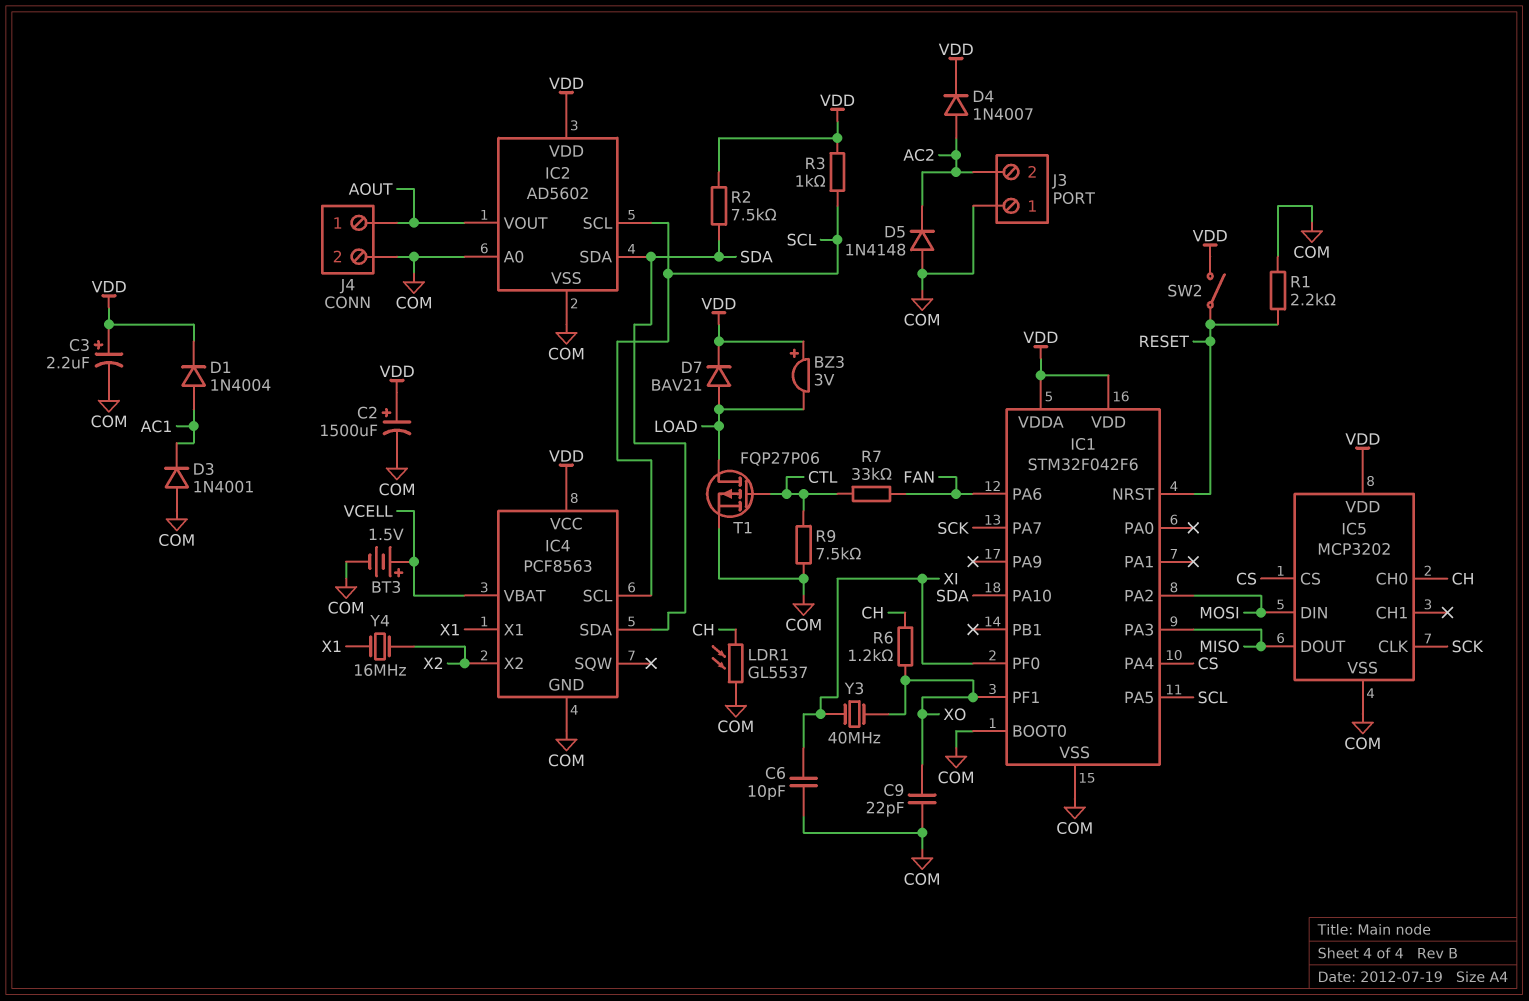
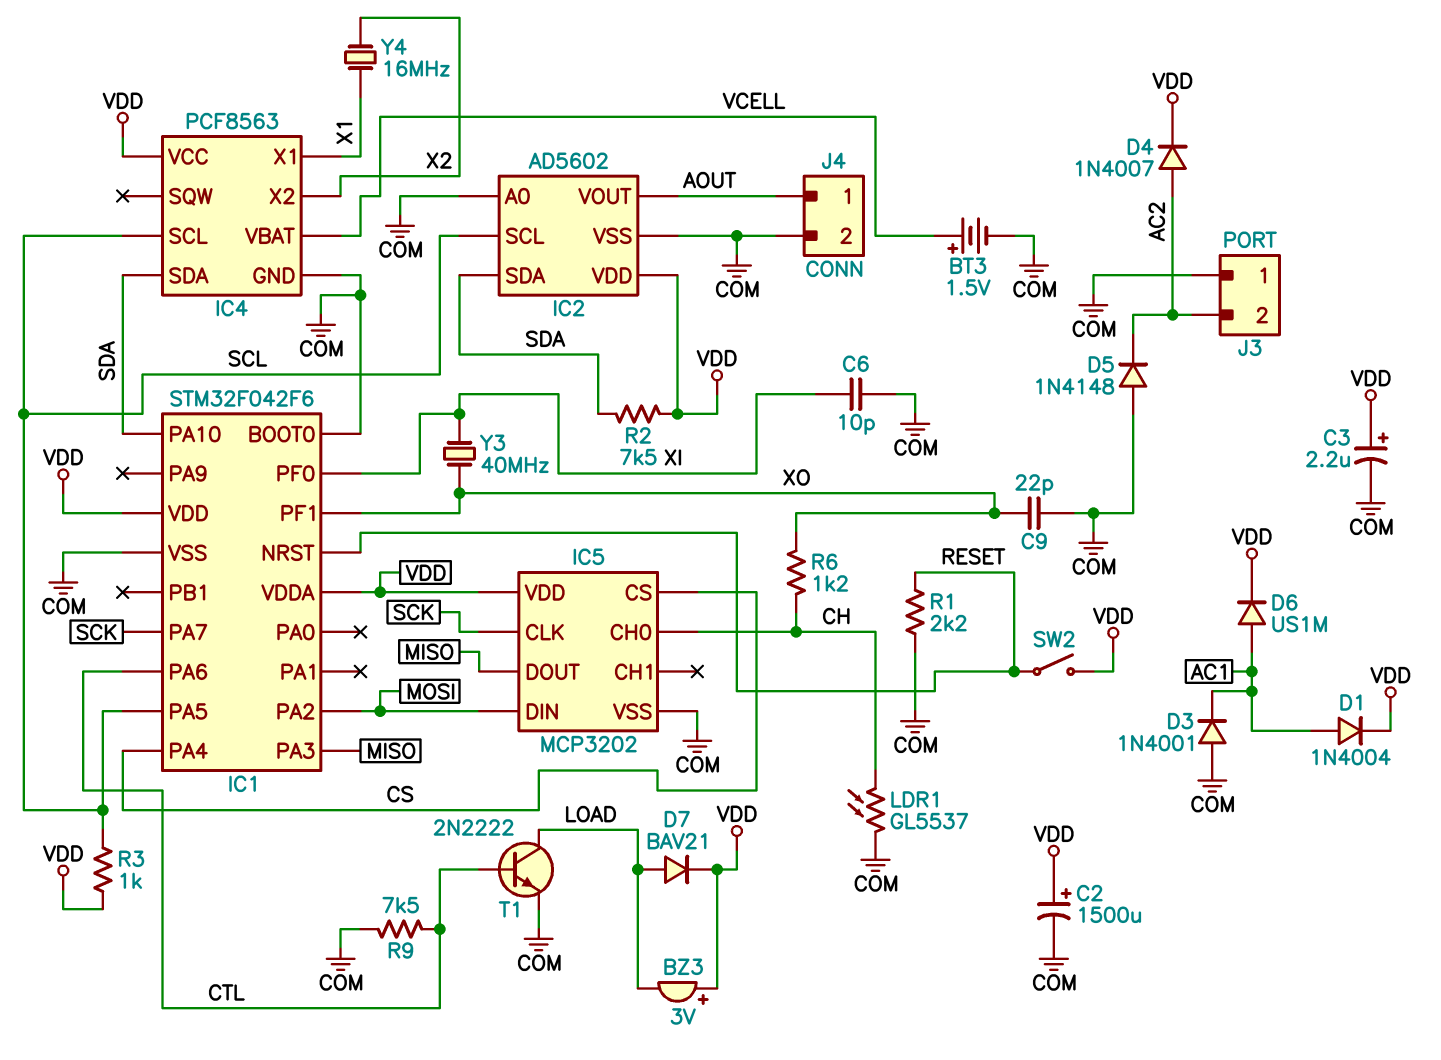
D6: none -> diode US1M (A AC1, K VDD)
IC1 pin PA6: FAN -> CTL
R7: 33k (CTL, FAN) -> none
T1: PMOS FQP27P06 (G CTL, D LOAD, S COM) -> NPN 2N2222 (B CTL, C LOAD, E COM)

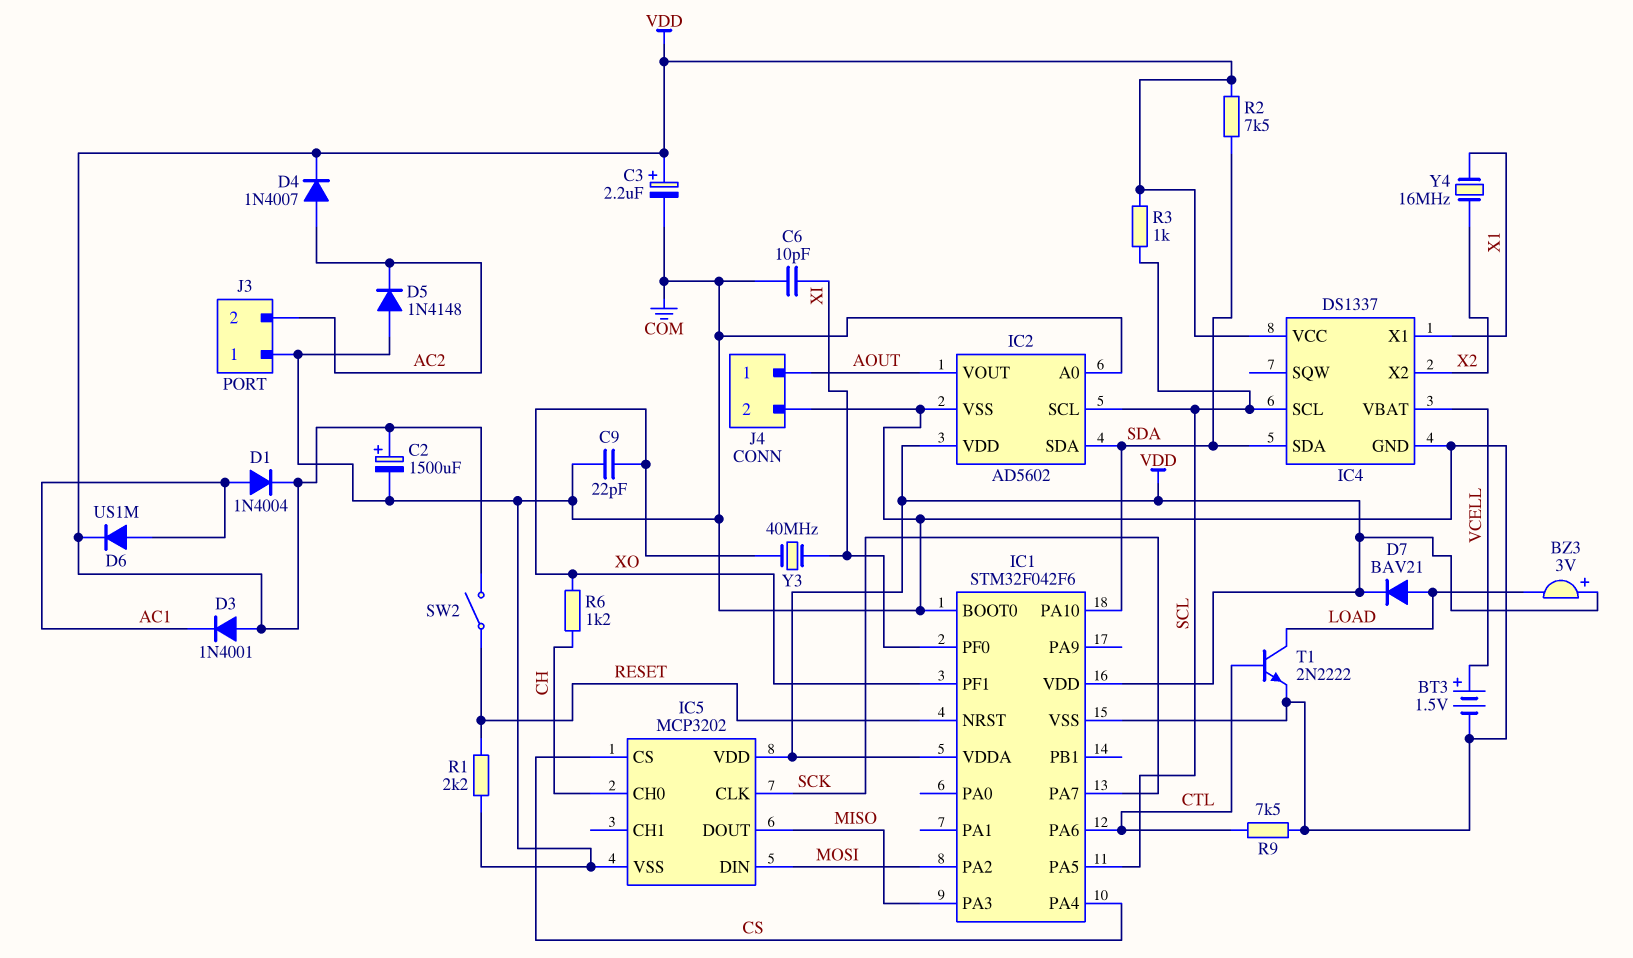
D3: diode 1N4001 (A COM, K AC1) -> diode 1N4001 (A VDD, K AC1)
IC4: PCF8563 -> DS1337
LDR1: GL5537 (CH, COM) -> none

